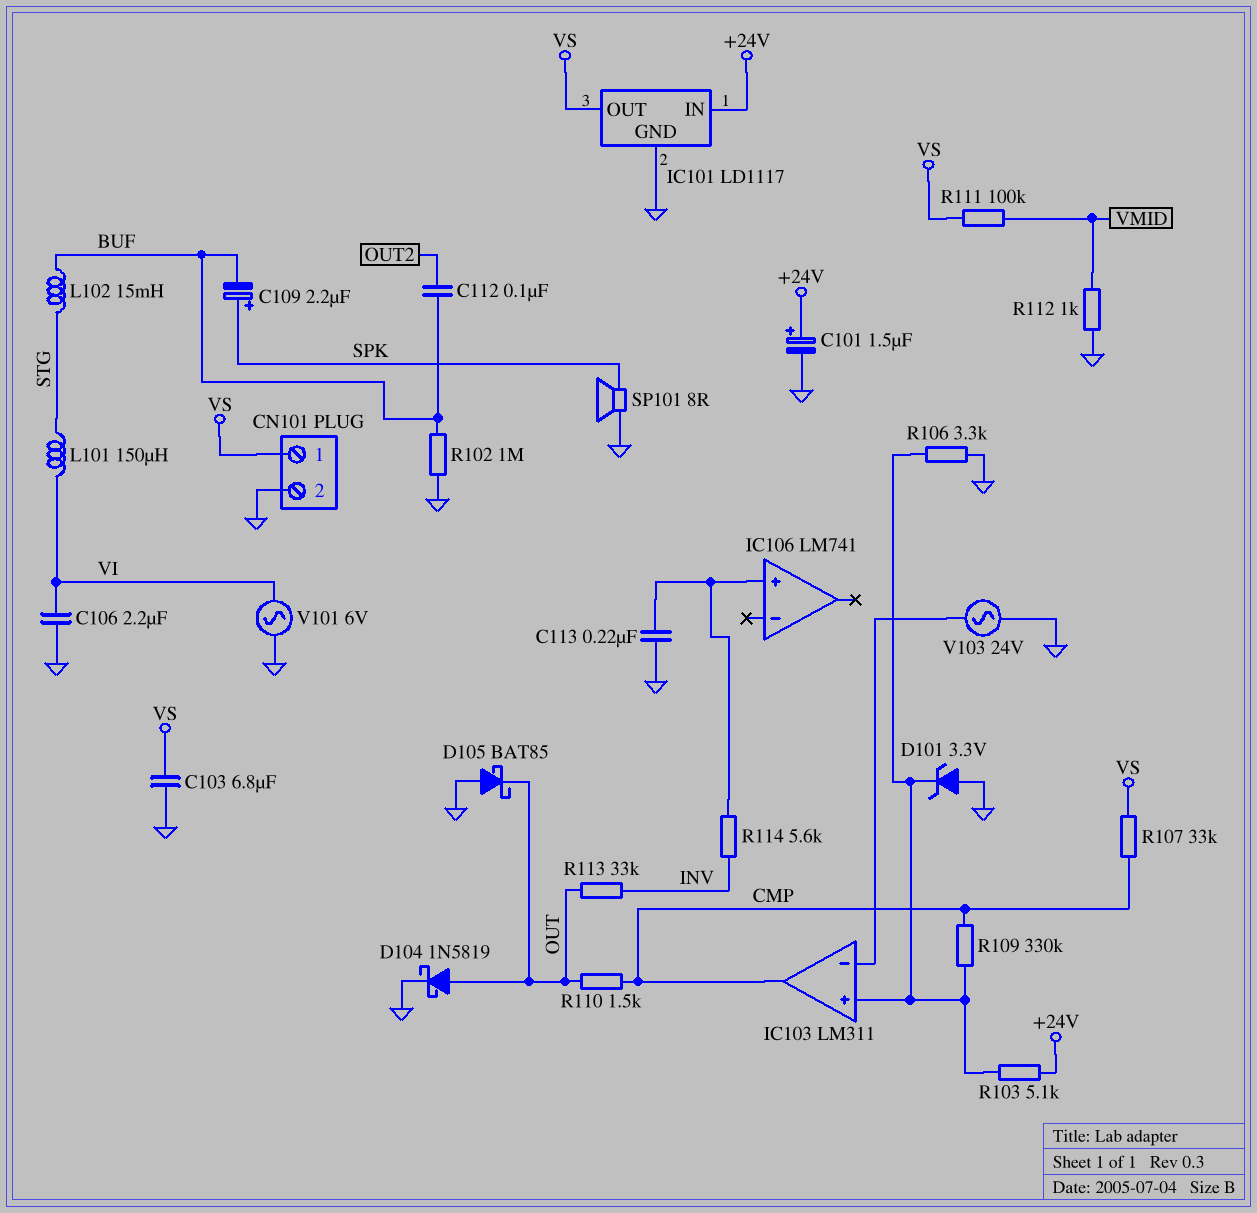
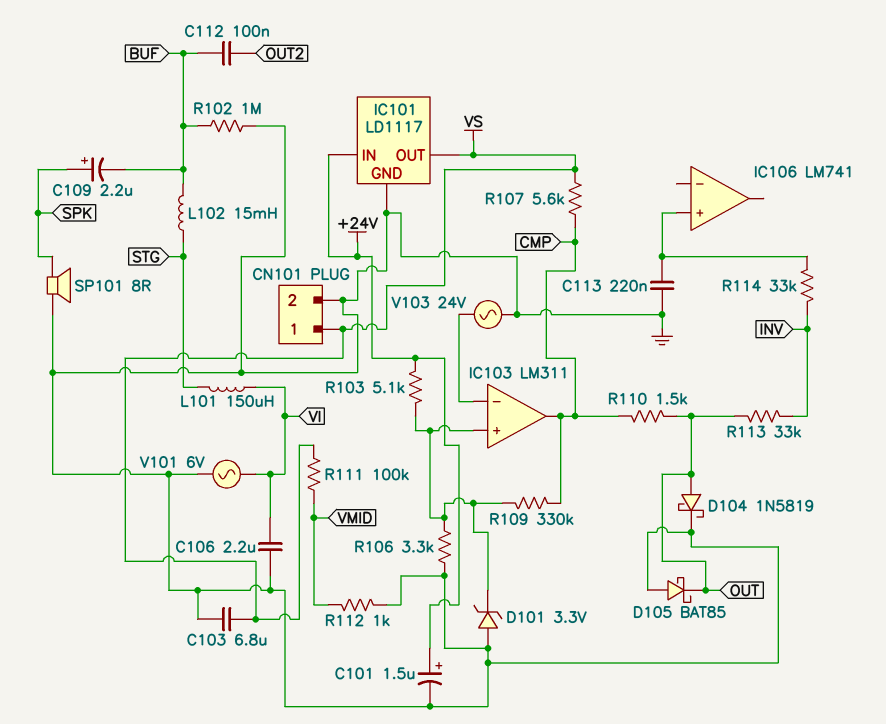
R107: 33k (CMP, VS) -> 5.6k (CMP, VS)
R114: 5.6k (IC106/in+, INV) -> 33k (IC106/in+, INV)

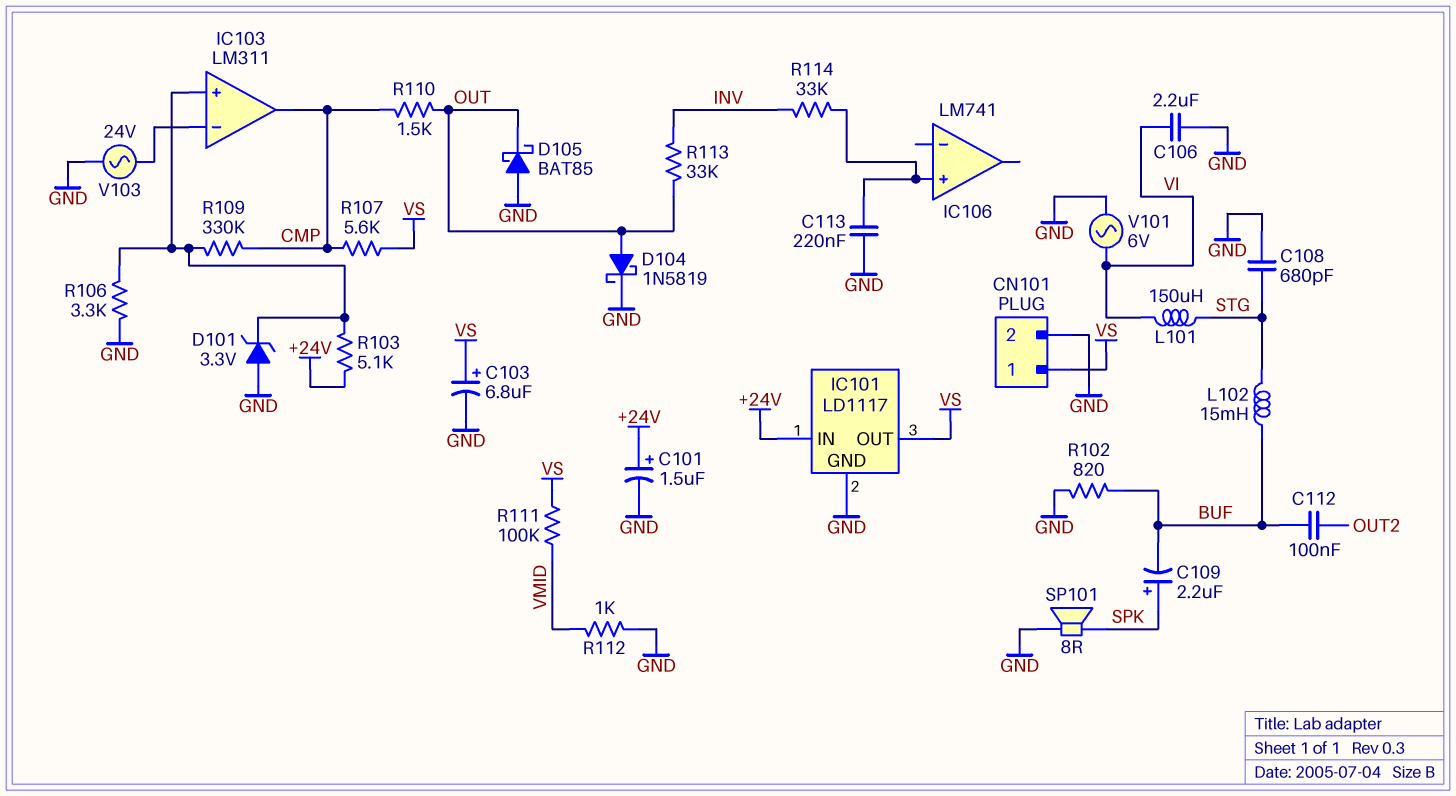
C103: 6.8uF (GND, VS) -> 6.8uF (plus VS, minus GND)
C108: none -> 680pF (GND, STG)
R102: 1M (BUF, GND) -> 820 (BUF, GND)

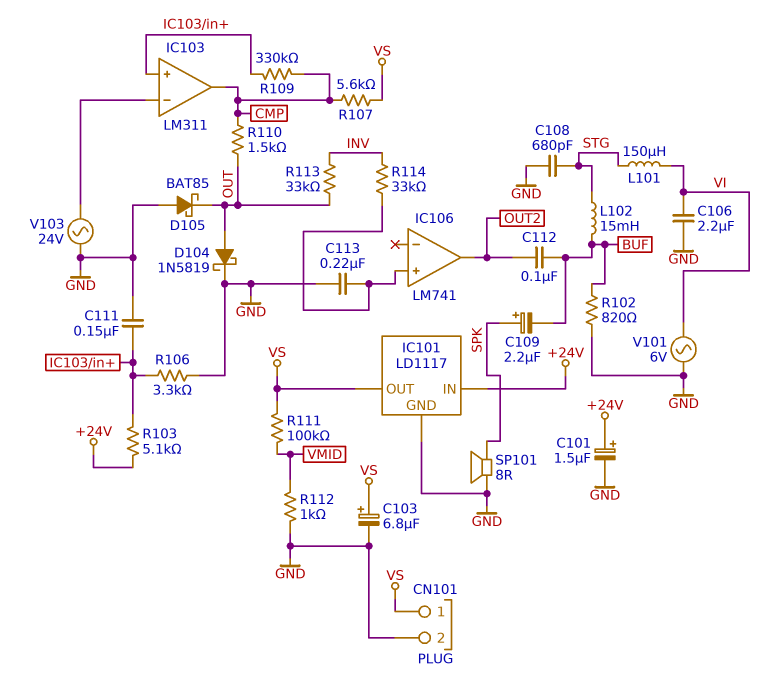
C111: none -> 150nF (GND, IC103/in+)
D101: zener 3.3V (A GND, K IC103/in+) -> none
IC106 pin out: none -> OUT2

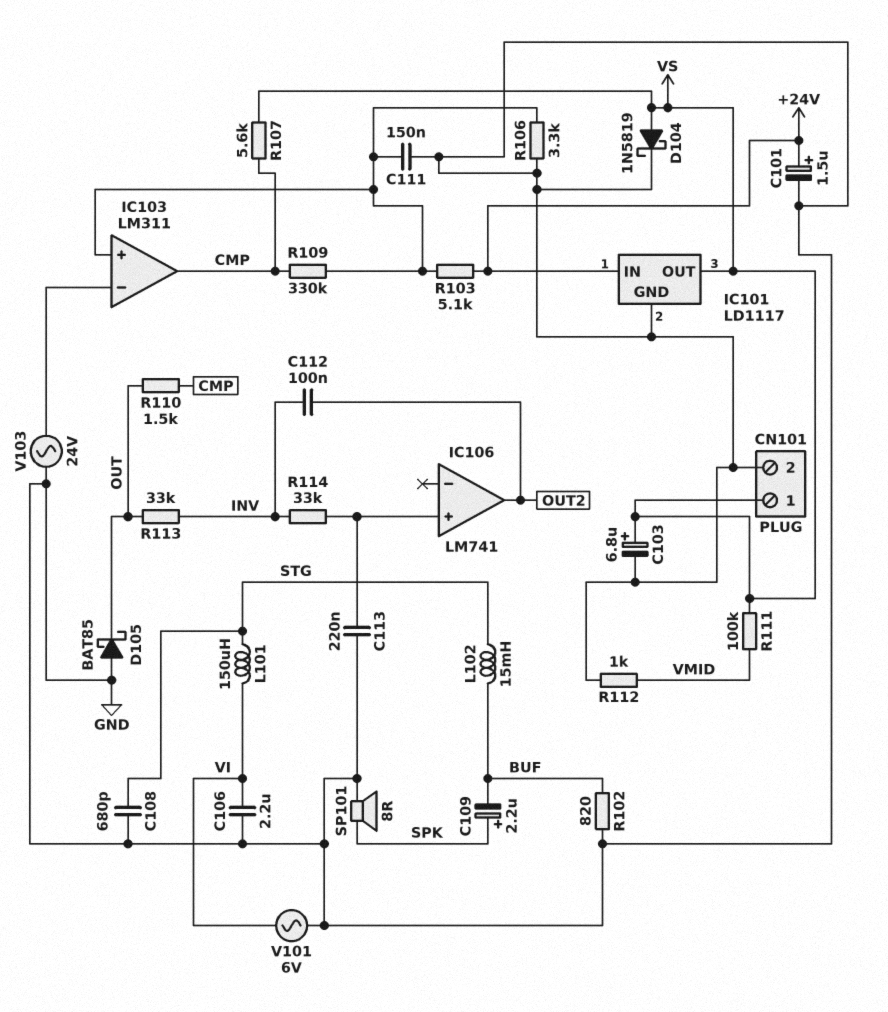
C112: 100nF (BUF, OUT2) -> 100nF (INV, OUT2)
D104: schottky 1N5819 (A OUT, K GND) -> schottky 1N5819 (A VS, K GND)

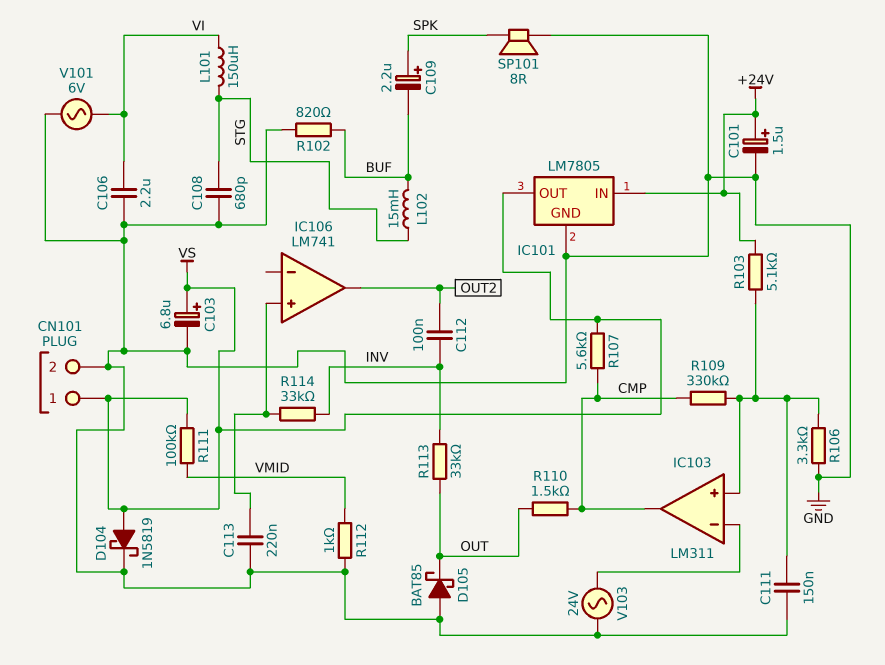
IC101: LD1117 -> LM7805

